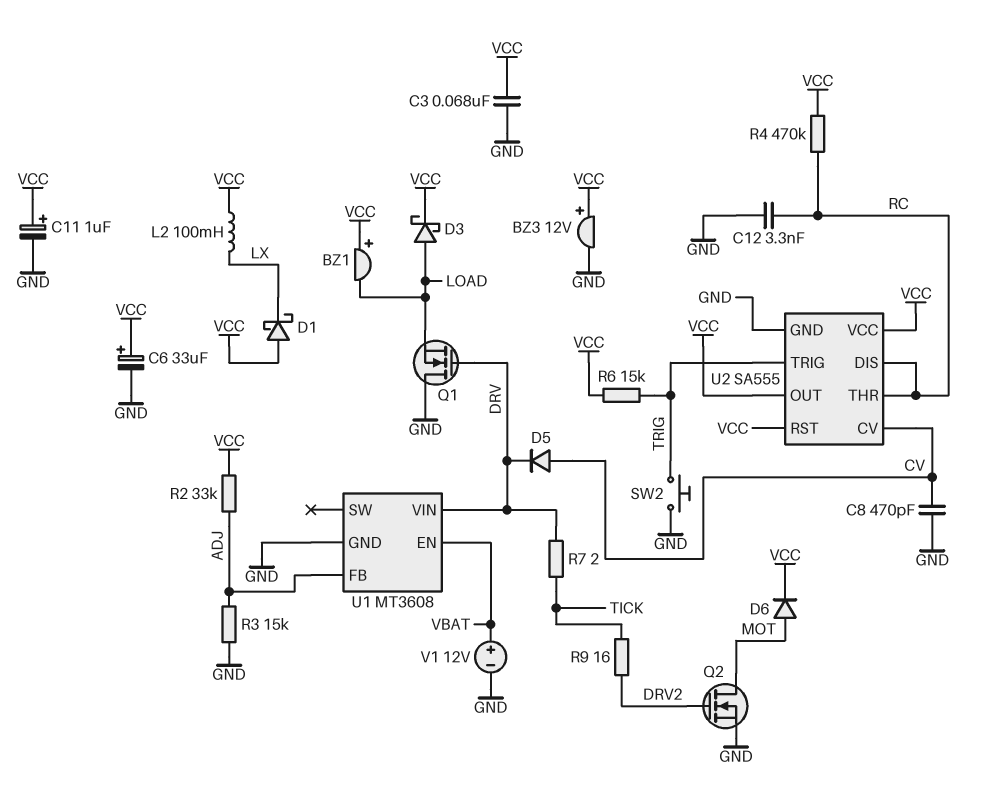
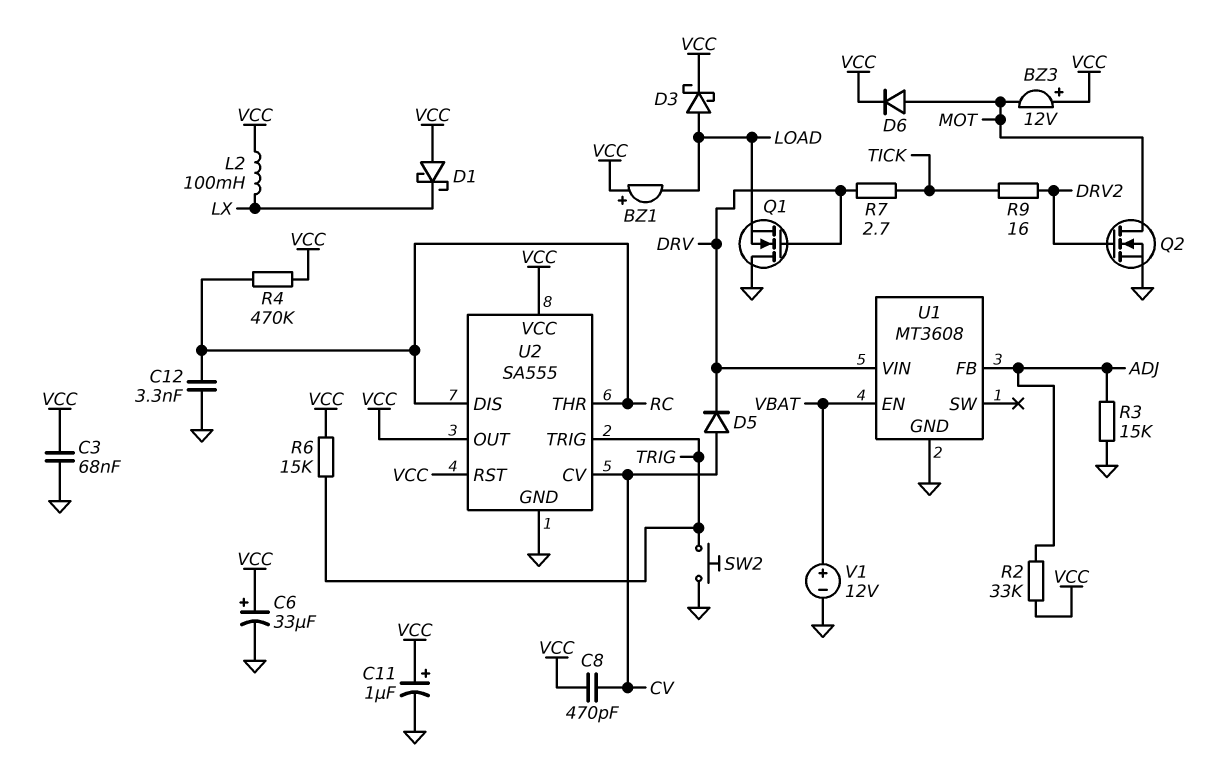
BZ3: buzzer 12V (plus VCC, minus GND) -> buzzer 12V (plus VCC, minus MOT)
C8: 470pF (CV, GND) -> 470pF (CV, VCC)
R7: 2 (DRV, TICK) -> 2.7 (DRV, TICK)

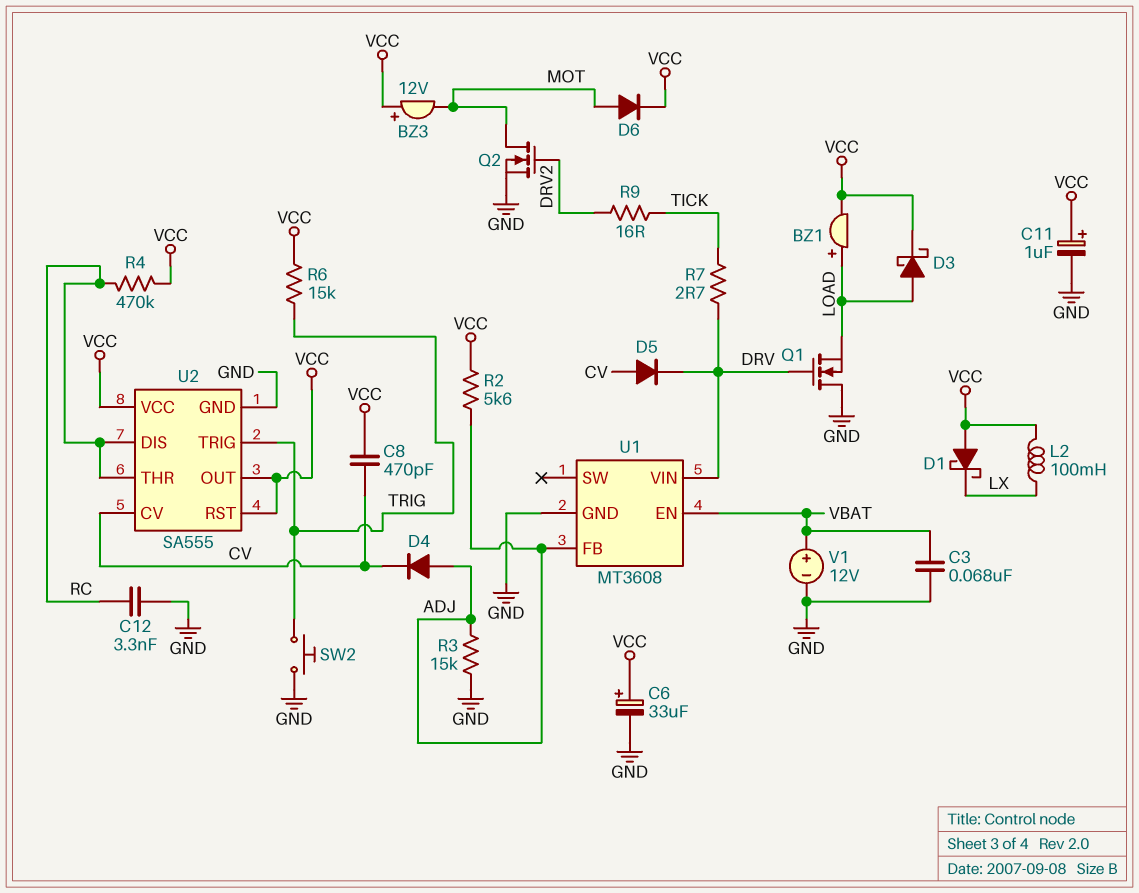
BZ1: buzzer (plus VCC, minus LOAD) -> buzzer (plus LOAD, minus VCC)
C3: 68nF (GND, VCC) -> 68nF (GND, VBAT)
D4: none -> diode (A ADJ, K CV)
R2: 33k (ADJ, VCC) -> 5.6k (ADJ, VCC)

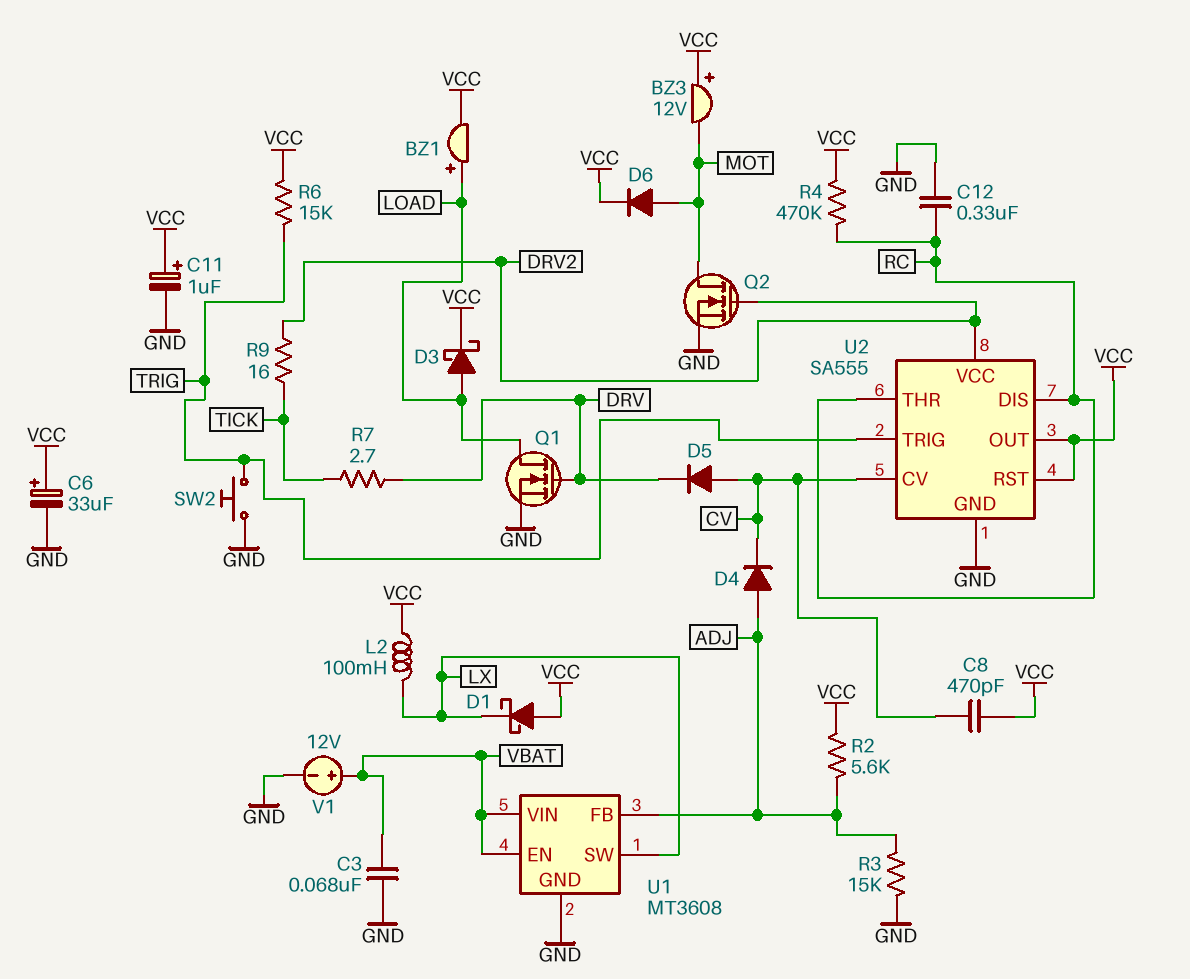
C12: 3.3nF (GND, RC) -> 330nF (GND, RC)
Q1: NMOS (G DRV, D GND, S LOAD) -> NMOS (G DRV, D LOAD, S GND)
U1 pin SW: none -> LX
U1 pin VIN: DRV -> VBAT
U2 pin VCC: VCC -> DRV2

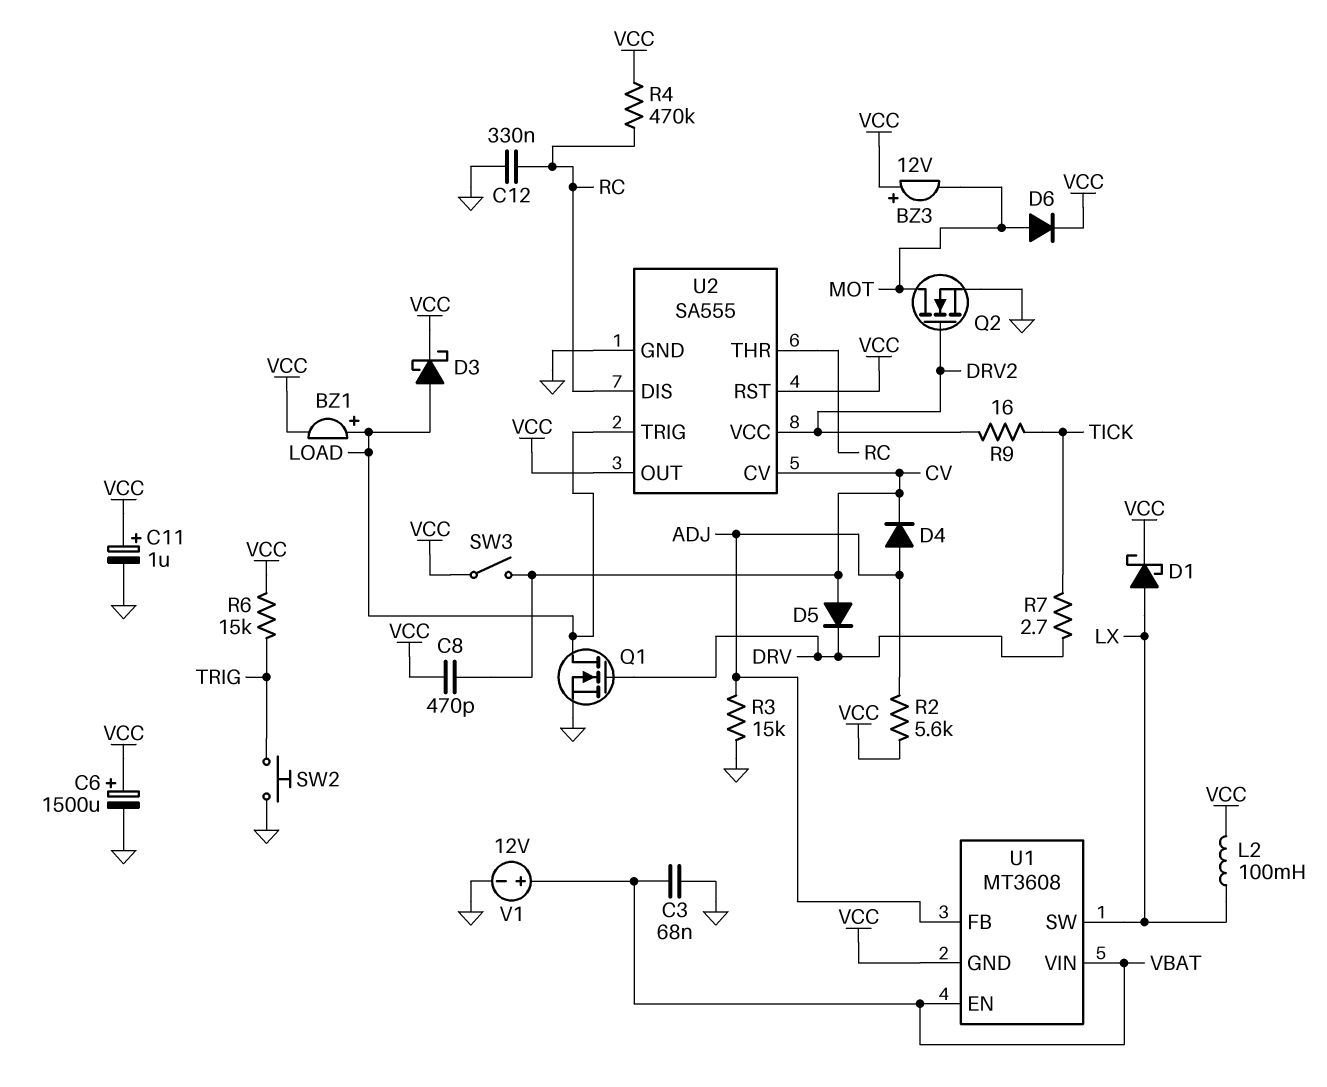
C6: 33uF (plus VCC, minus GND) -> 1500uF (plus VCC, minus GND)
D1: schottky (A VCC, K LX) -> schottky (A LX, K VCC)
SW3: none -> switch (CV, VCC)
U1 pin GND: GND -> VCC
U2 pin TRIG: TRIG -> LOAD

